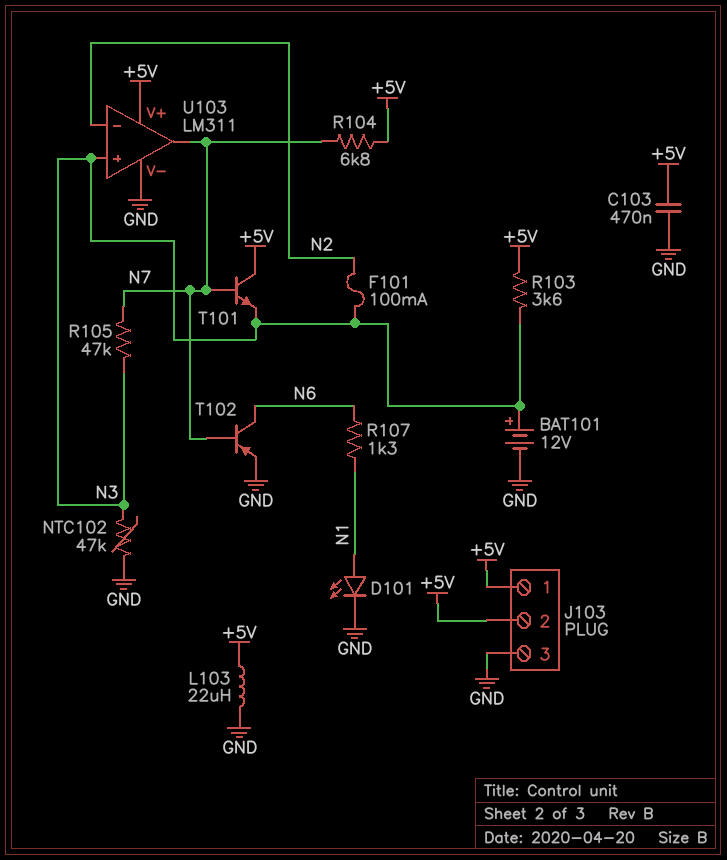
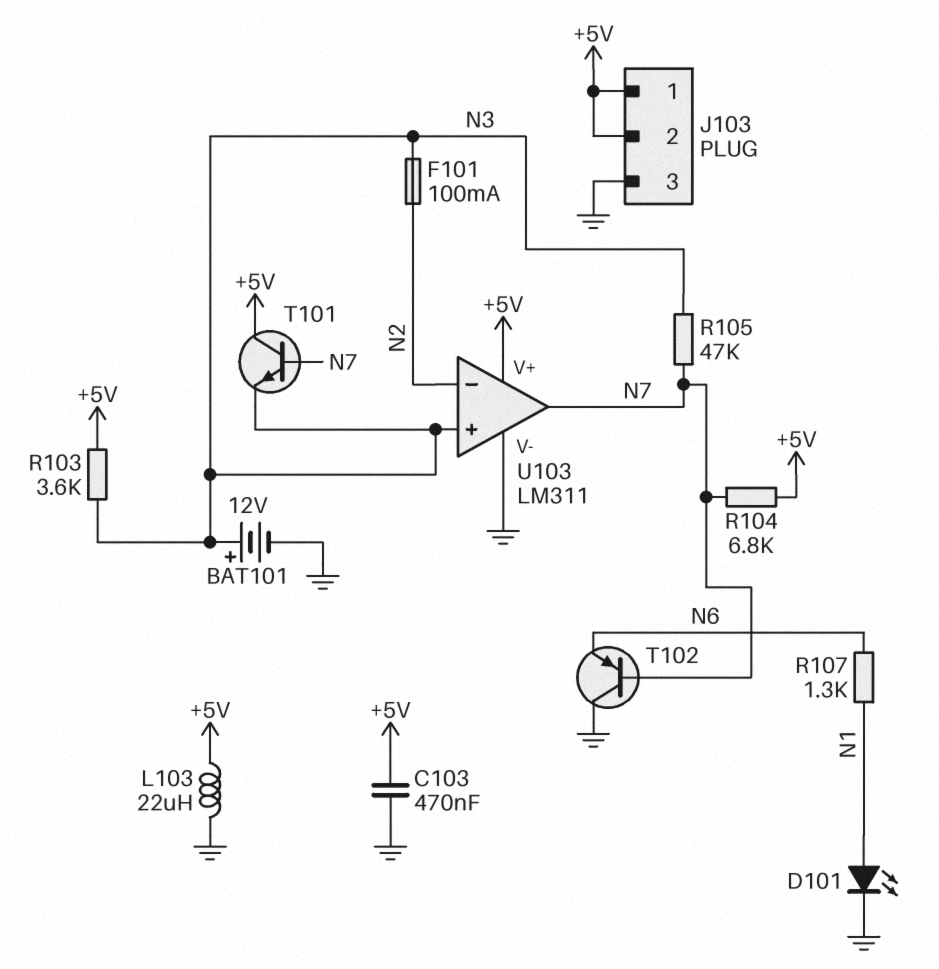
NTC102: 47k (GND, N3) -> none
T102: PNP (B N7, C N6, E GND) -> PNP (B N7, C GND, E N6)

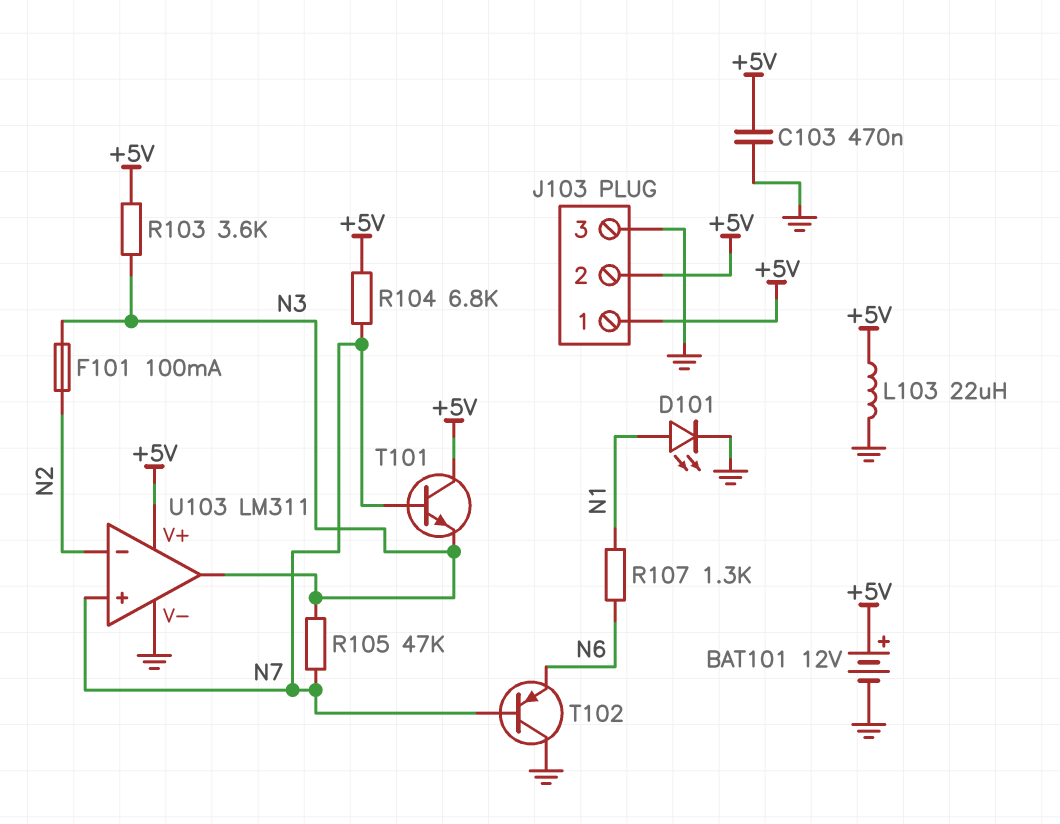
BAT101: 12V (plus N3, minus GND) -> 12V (plus +5V, minus GND)
U103 pin in+: N3 -> N7
U103 pin out: N7 -> N3

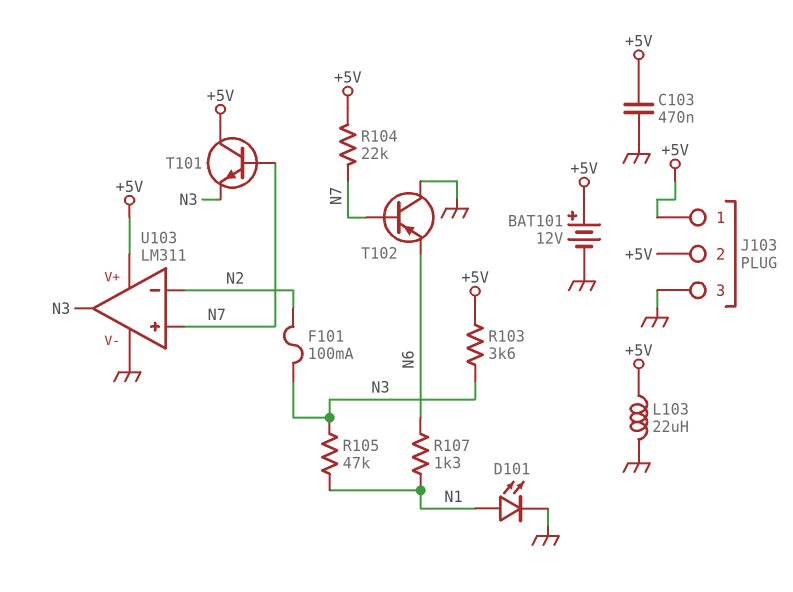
R104: 6.8k (+5V, N7) -> 22k (+5V, N7)
R105: 47k (N3, N7) -> 47k (N1, N3)

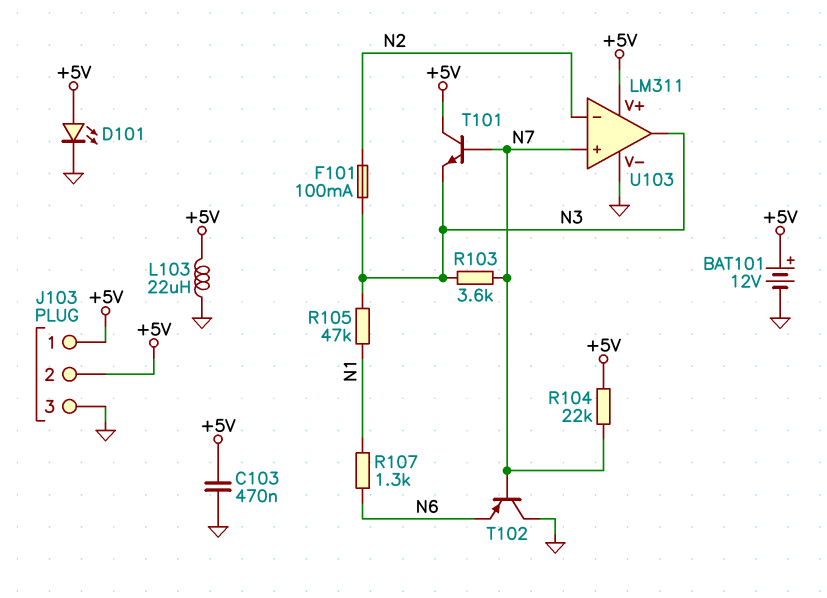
D101: LED (A N1, K GND) -> LED (A +5V, K GND)
R103: 3.6k (+5V, N3) -> 3.6k (N3, N7)

